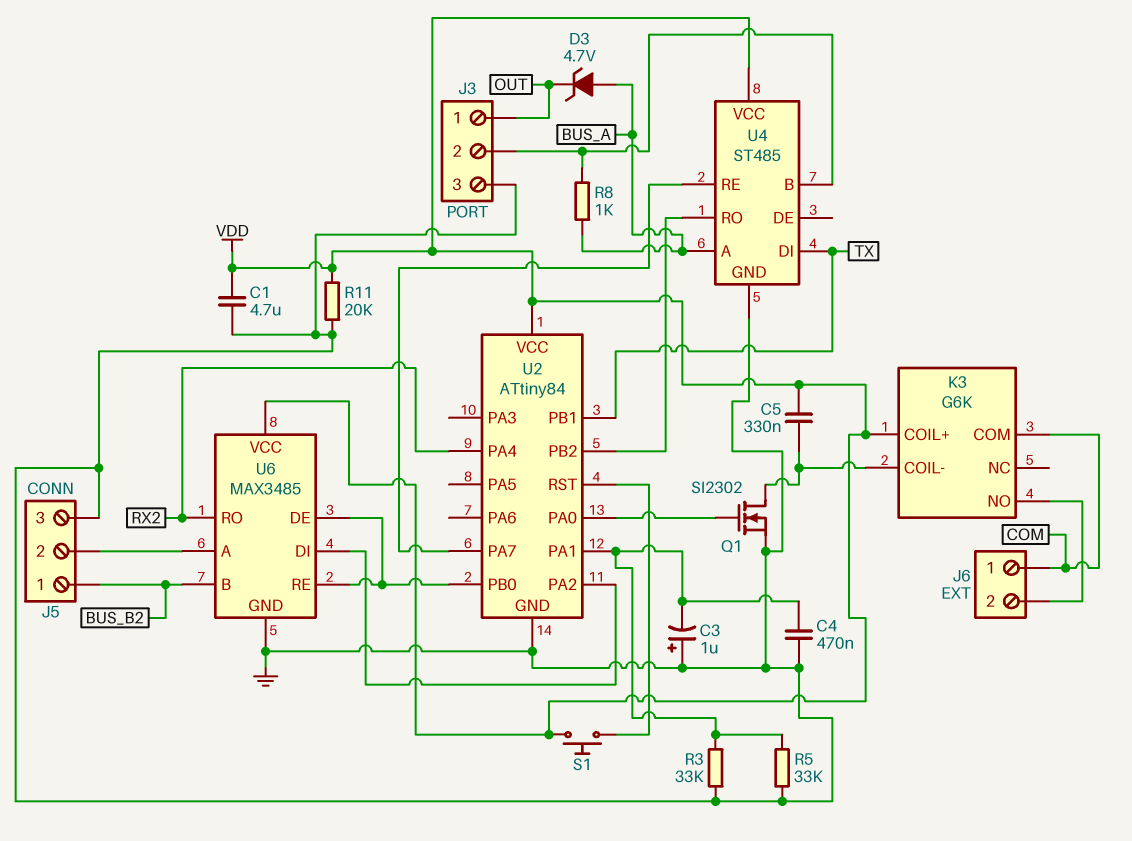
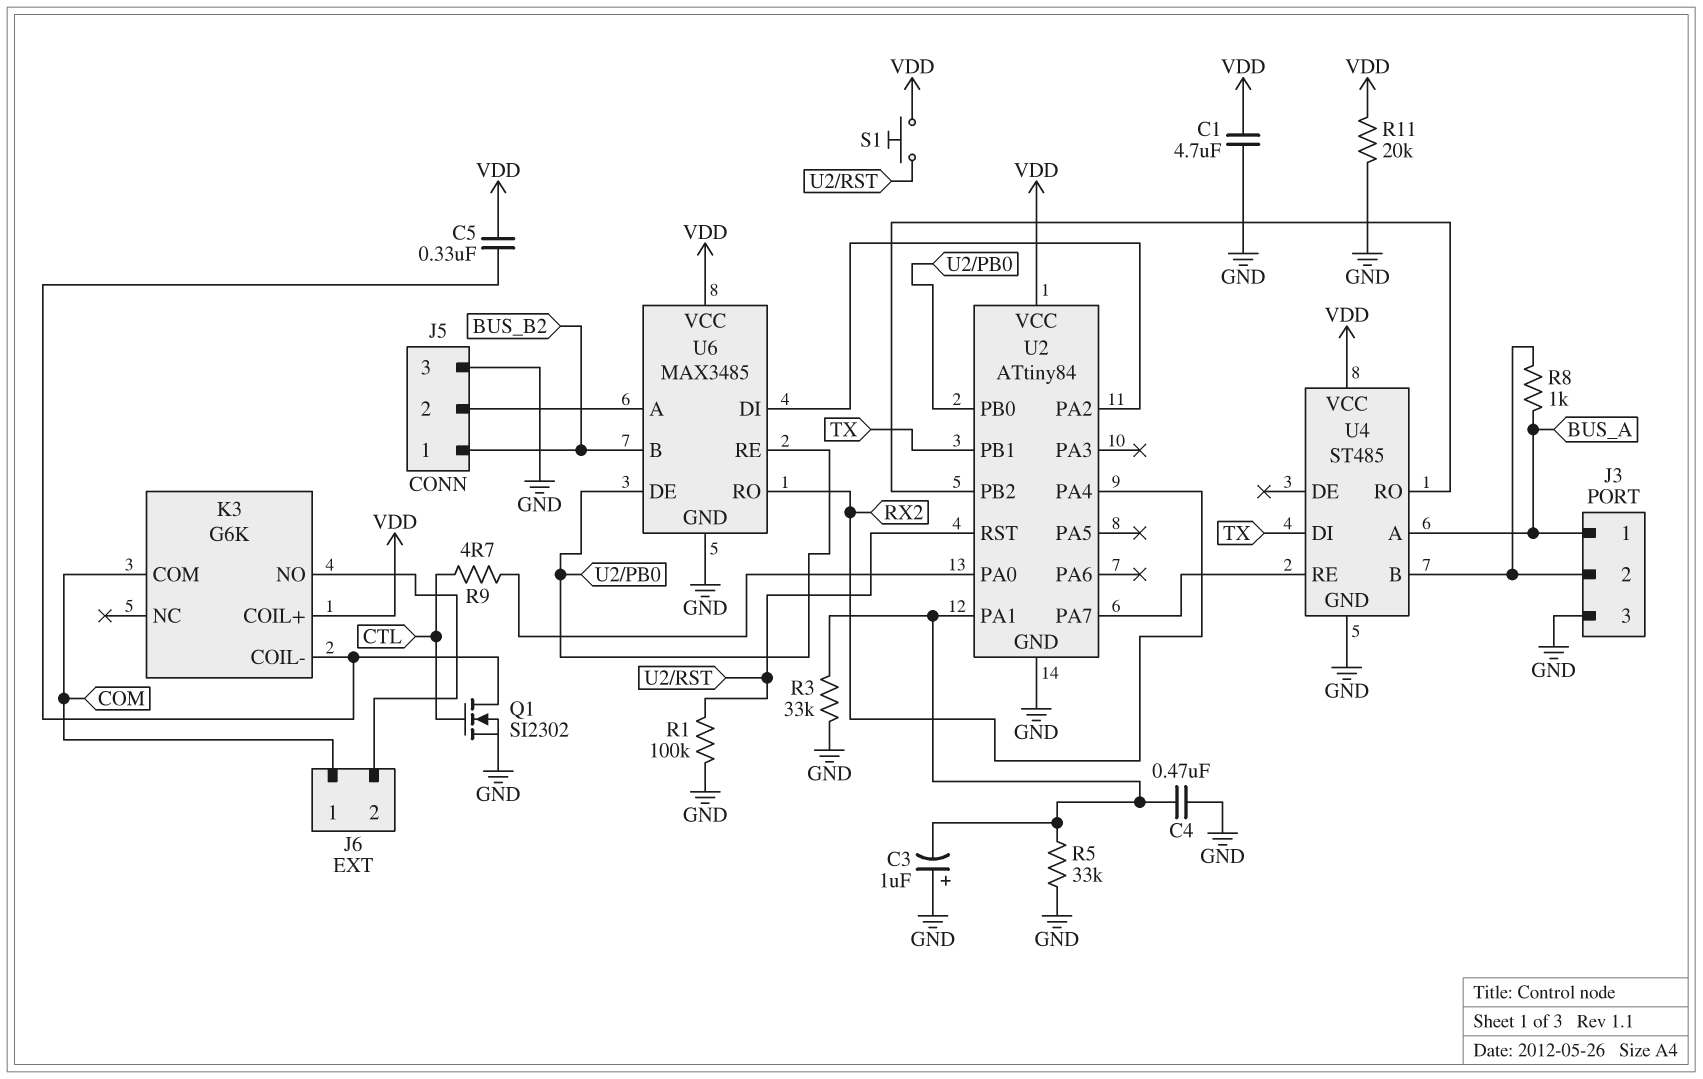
D3: zener 4.7V (A BUS_A, K OUT) -> none
J3 pin 1: OUT -> BUS_A
Q1: NMOS SI2302 (G U2/PA0, D K3/COIL-, S GND) -> NMOS SI2302 (G CTL, D K3/COIL-, S GND)
R1: none -> 100k (GND, U2/RST)
R9: none -> 4.7 (CTL, U2/PA0)

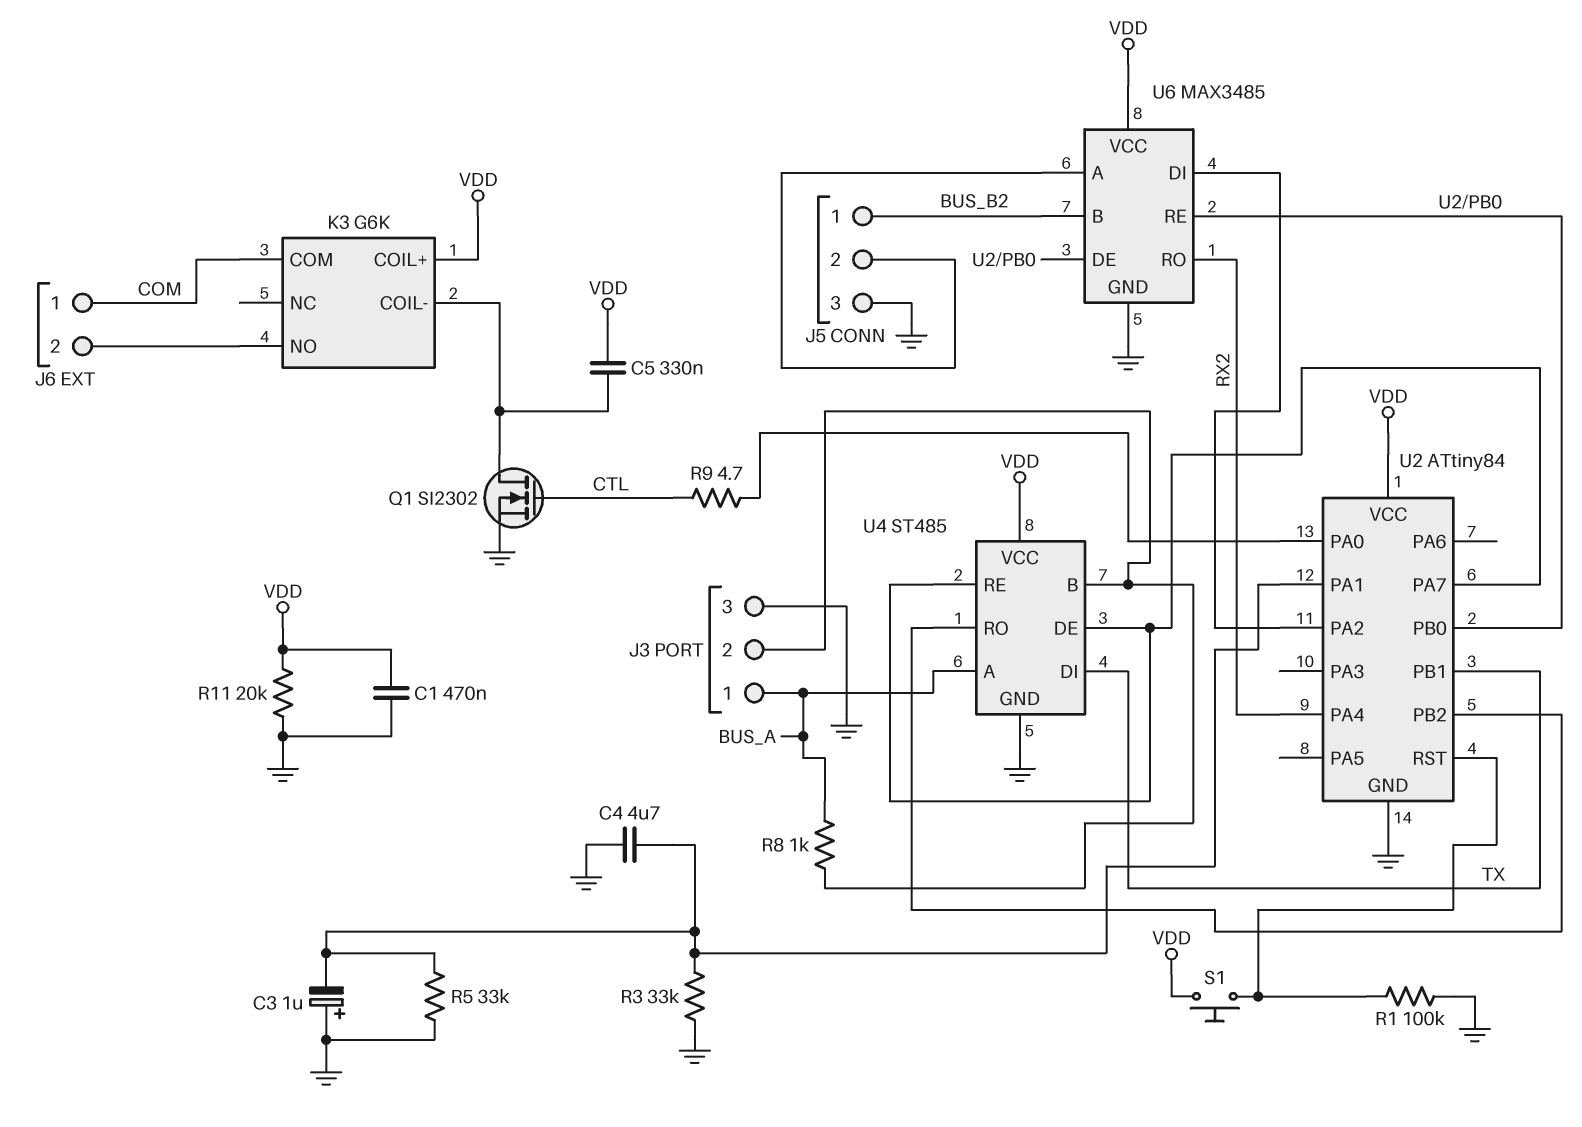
C1: 4.7uF (GND, VDD) -> 470nF (GND, VDD)
C4: 470nF (GND, U2/PA1) -> 4.7uF (GND, U2/PA1)
U4 pin DE: none -> U2/PA7

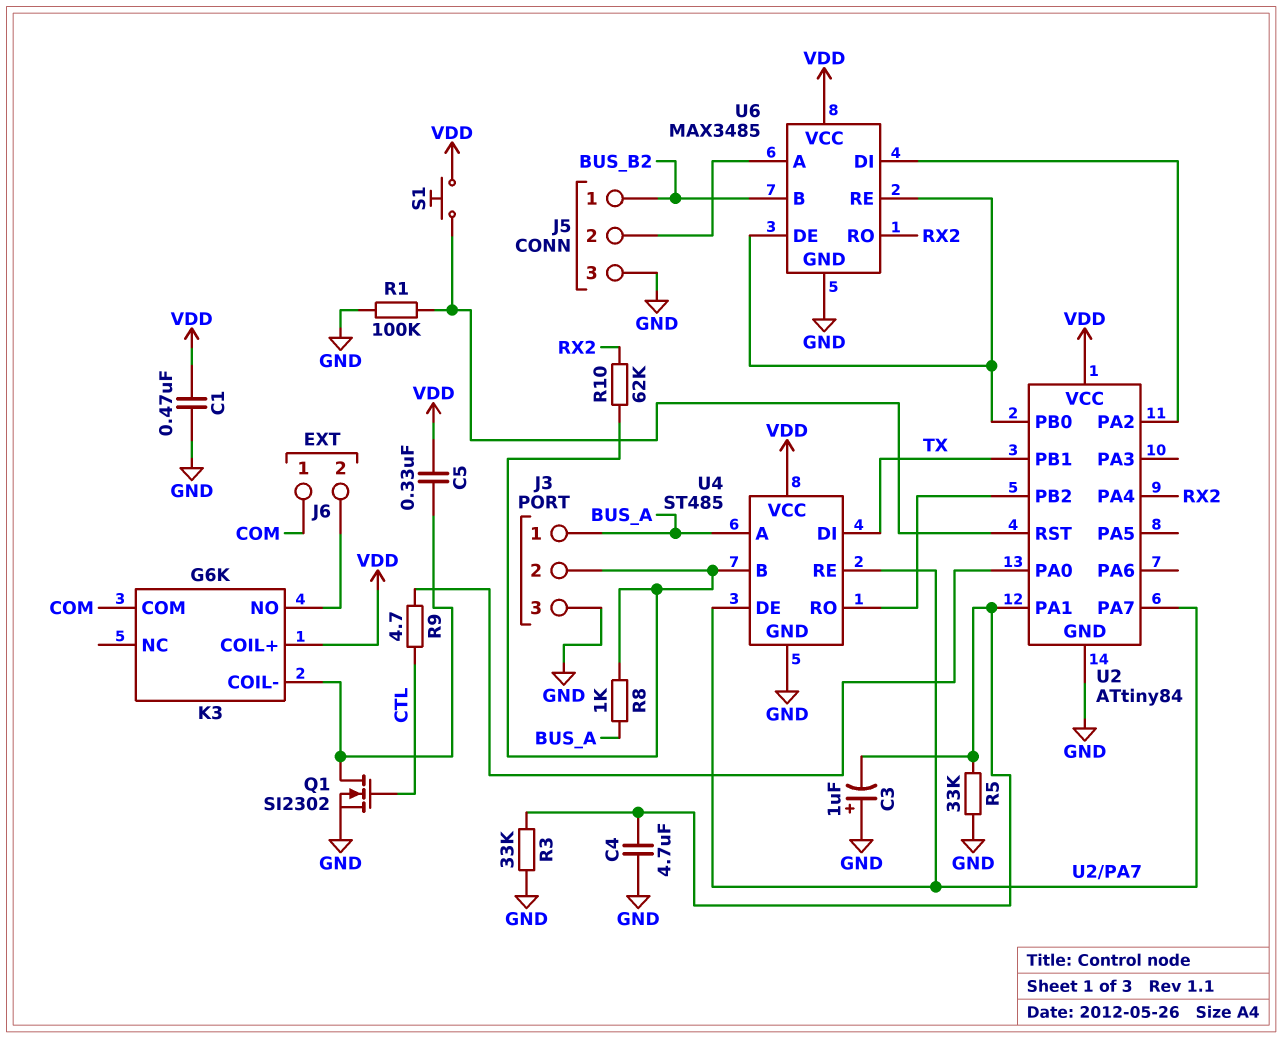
R10: none -> 62k (J3/2, RX2)
R11: 20k (GND, VDD) -> none

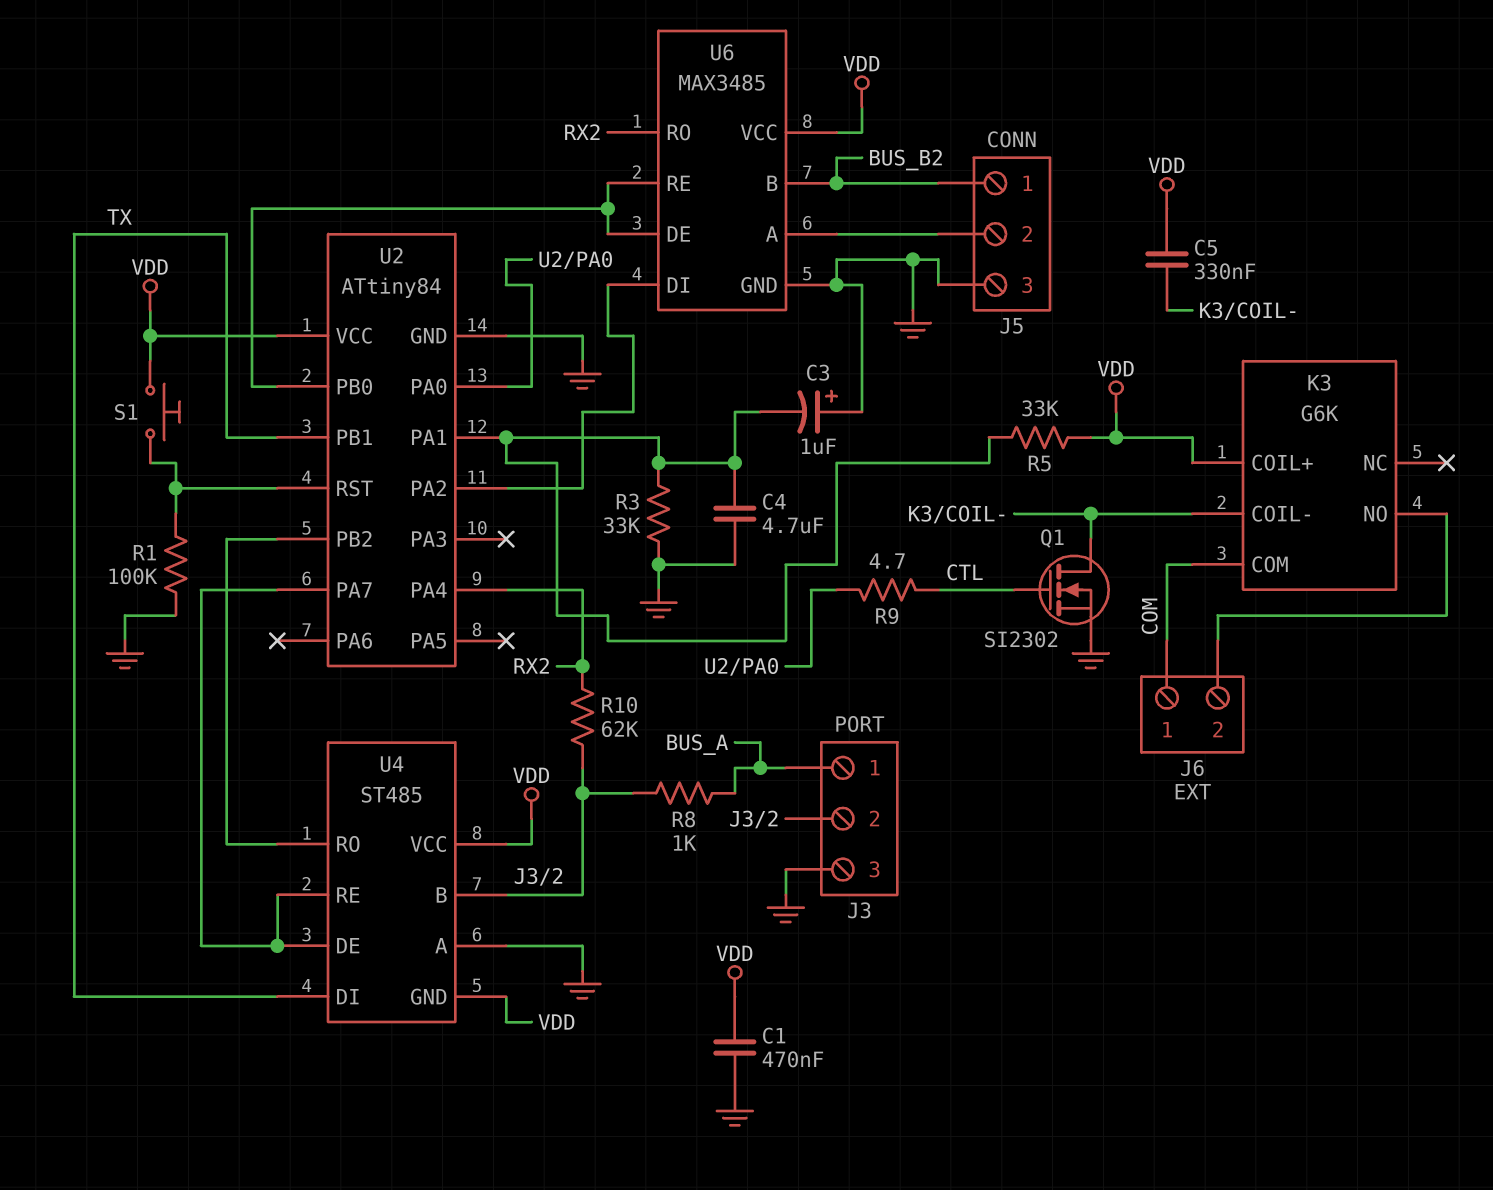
R5: 33k (GND, U2/PA1) -> 33k (U2/PA1, VDD)
U4 pin A: BUS_A -> GND
U4 pin GND: GND -> VDD

